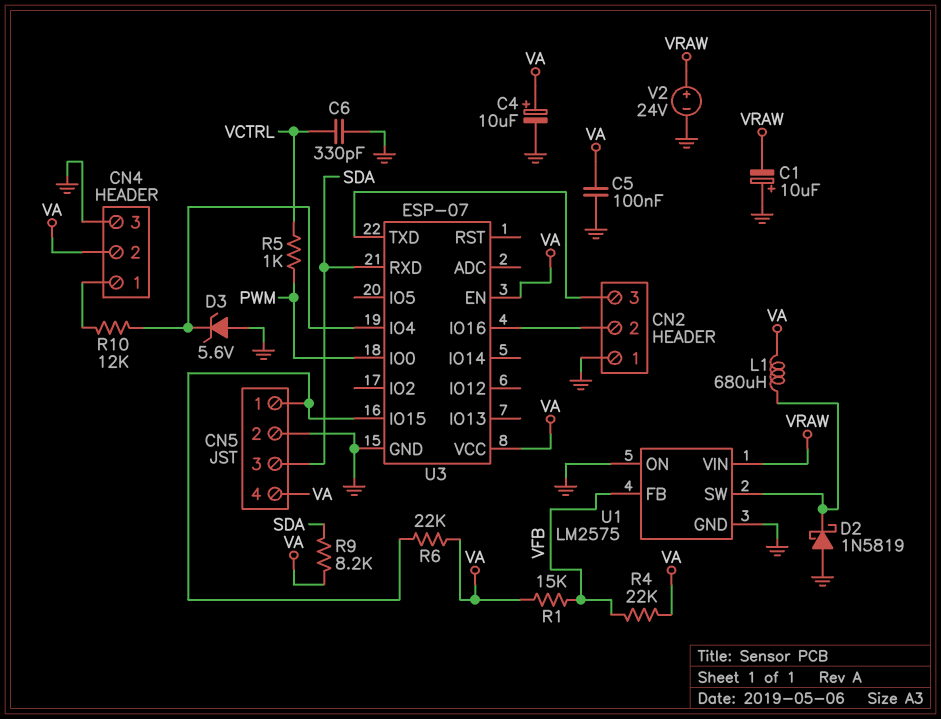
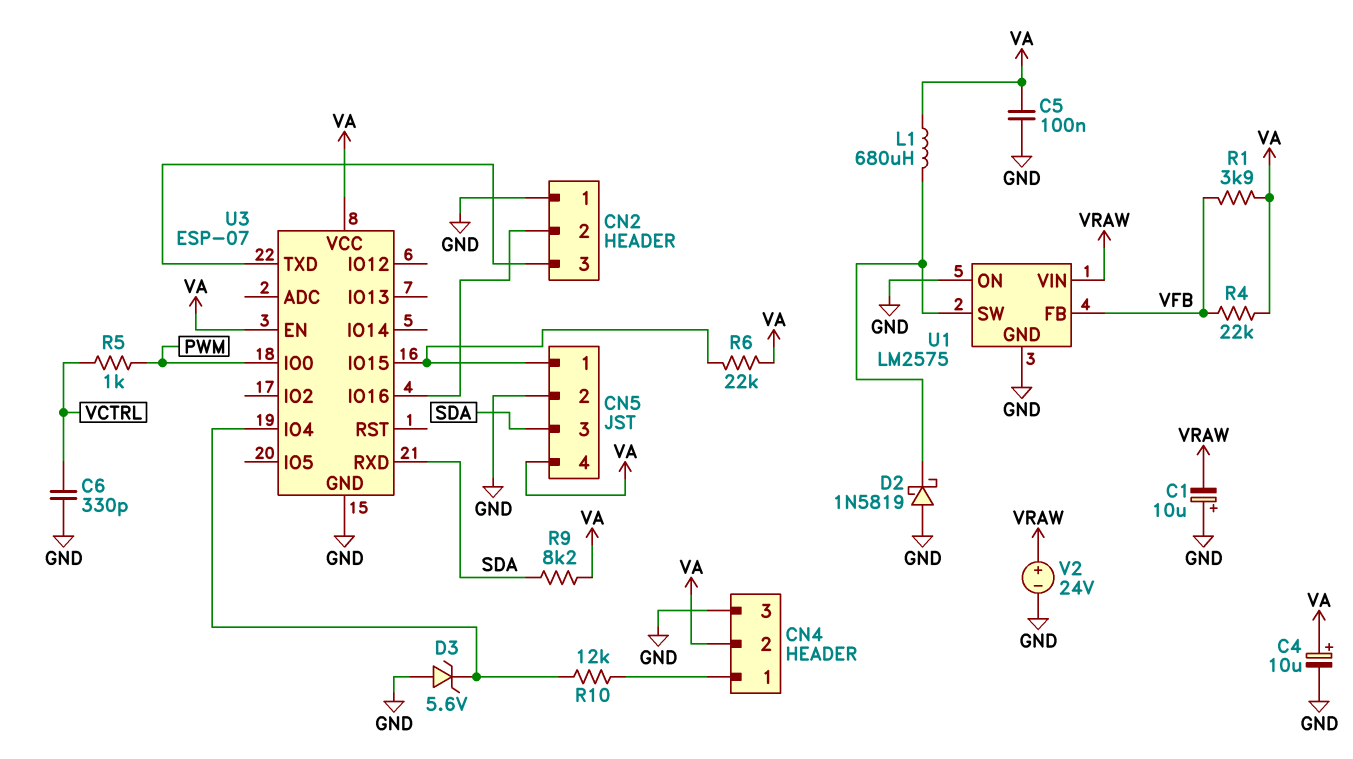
R1: 15k (VA, VFB) -> 3.9k (VA, VFB)

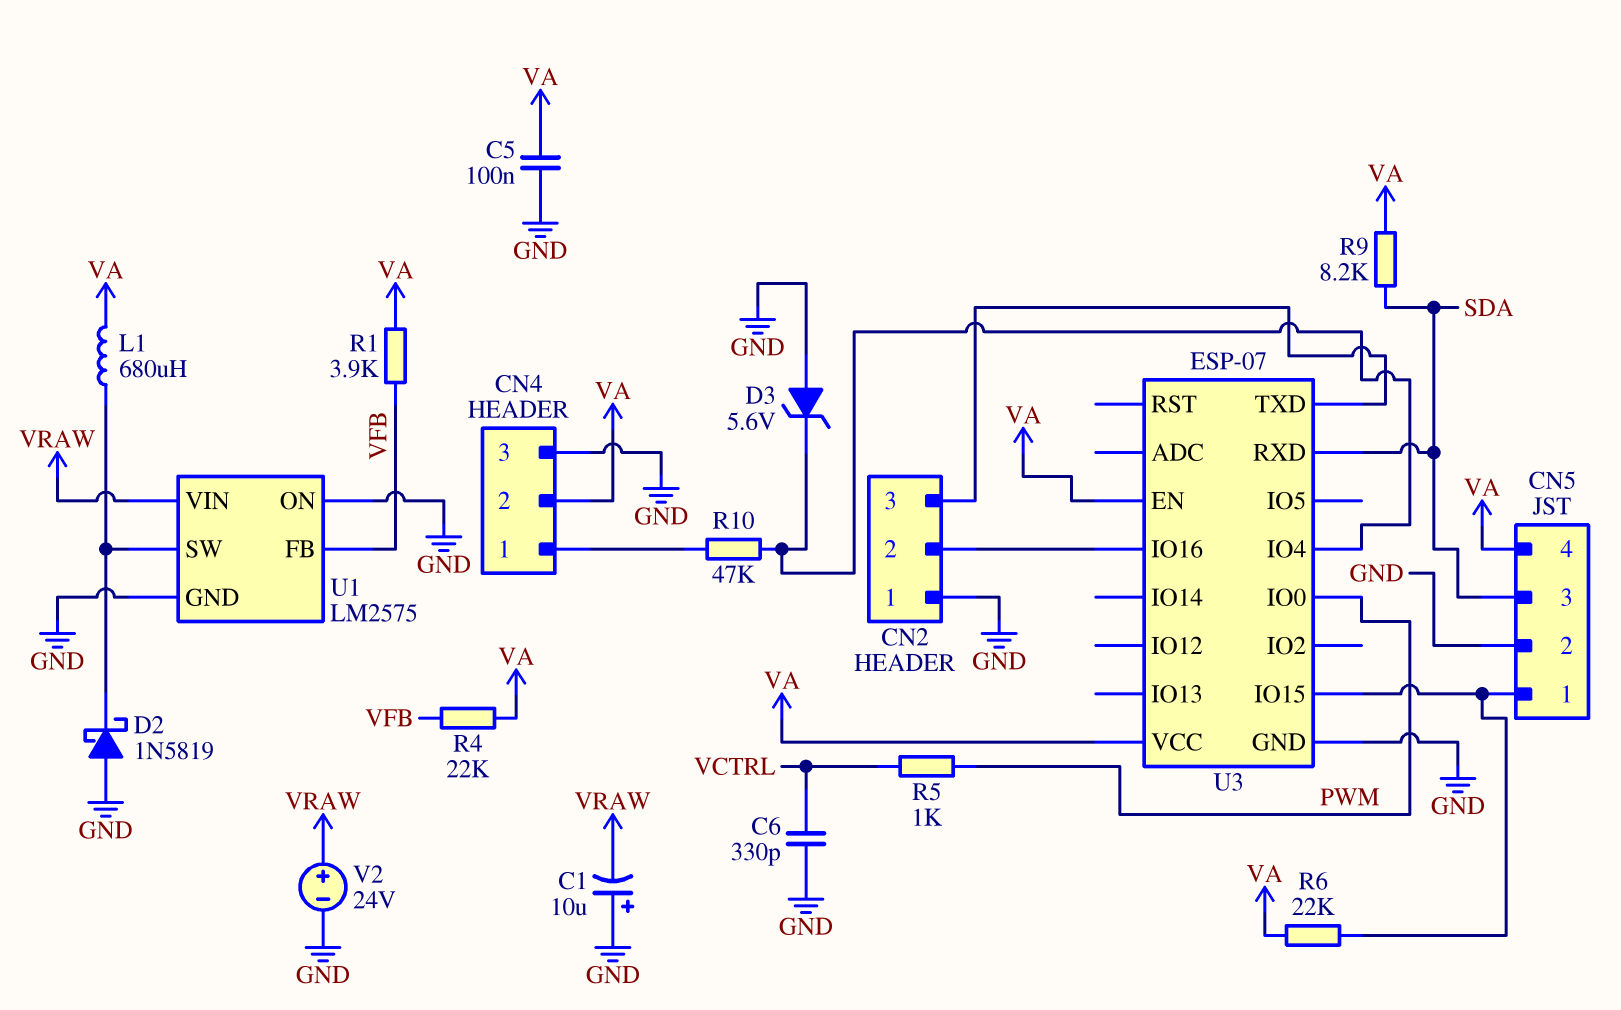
C4: 10uF (plus VA, minus GND) -> none
R10: 12k (CN4/1, U3/IO4) -> 47k (CN4/1, U3/IO4)

